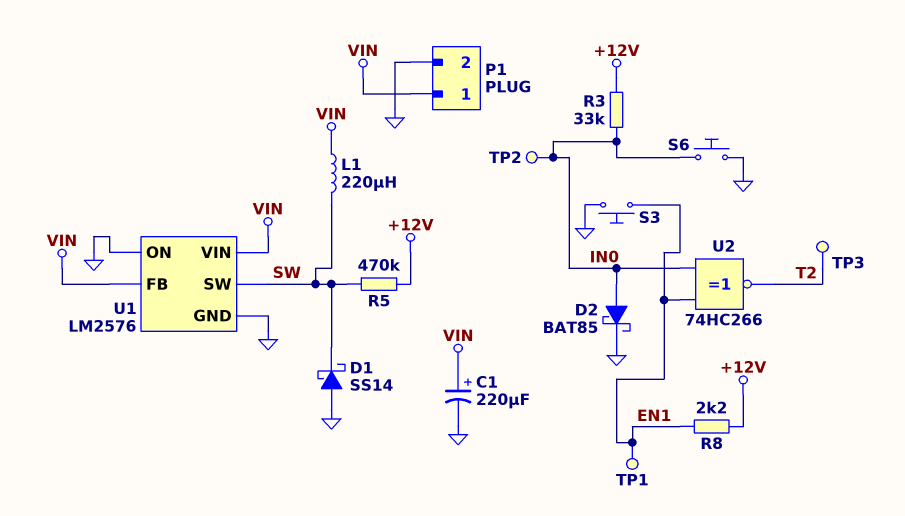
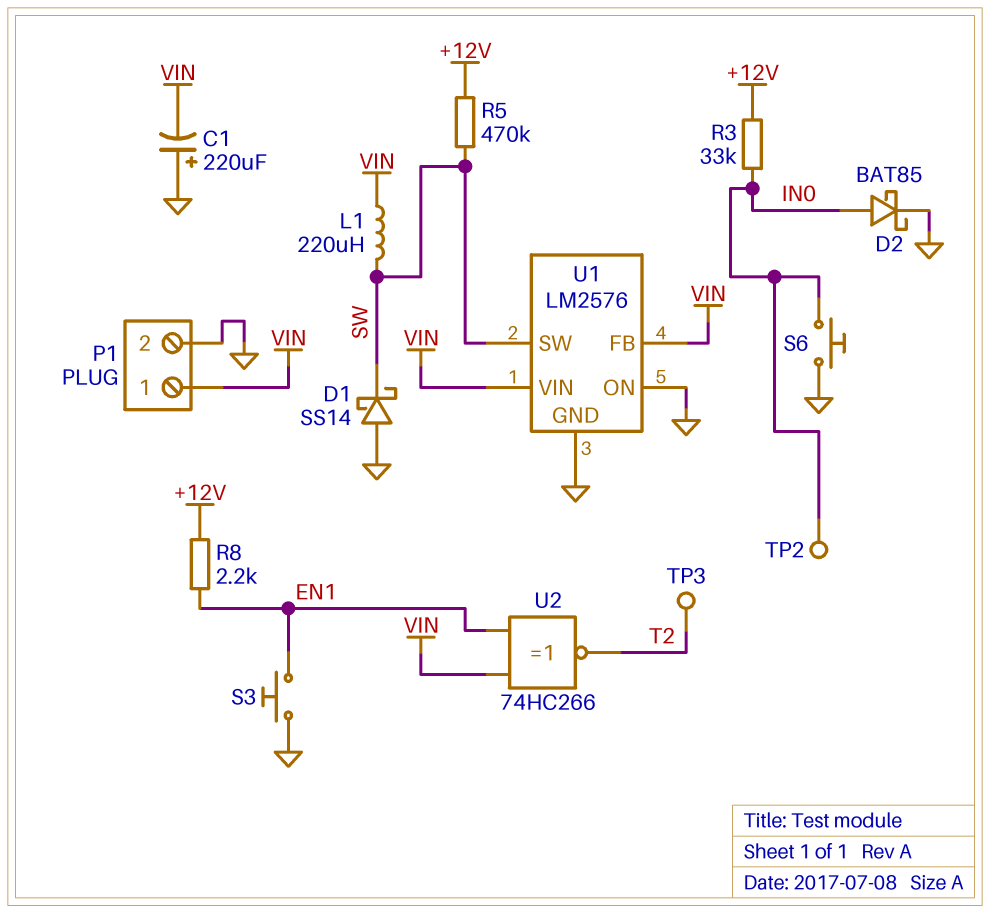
C1: 220uF (plus VIN, minus GND) -> 220uF (plus GND, minus VIN)
TP1: test point (EN1) -> none
U2: XNOR 74HC266 (in EN1, in IN0, out T2) -> XNOR 74HC266 (in EN1, in VIN, out T2)

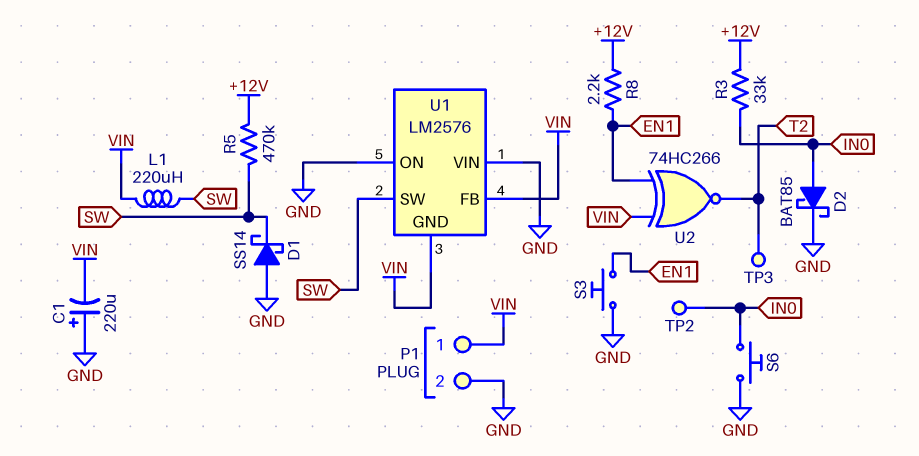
U1 pin GND: GND -> VIN
U1 pin VIN: VIN -> GND

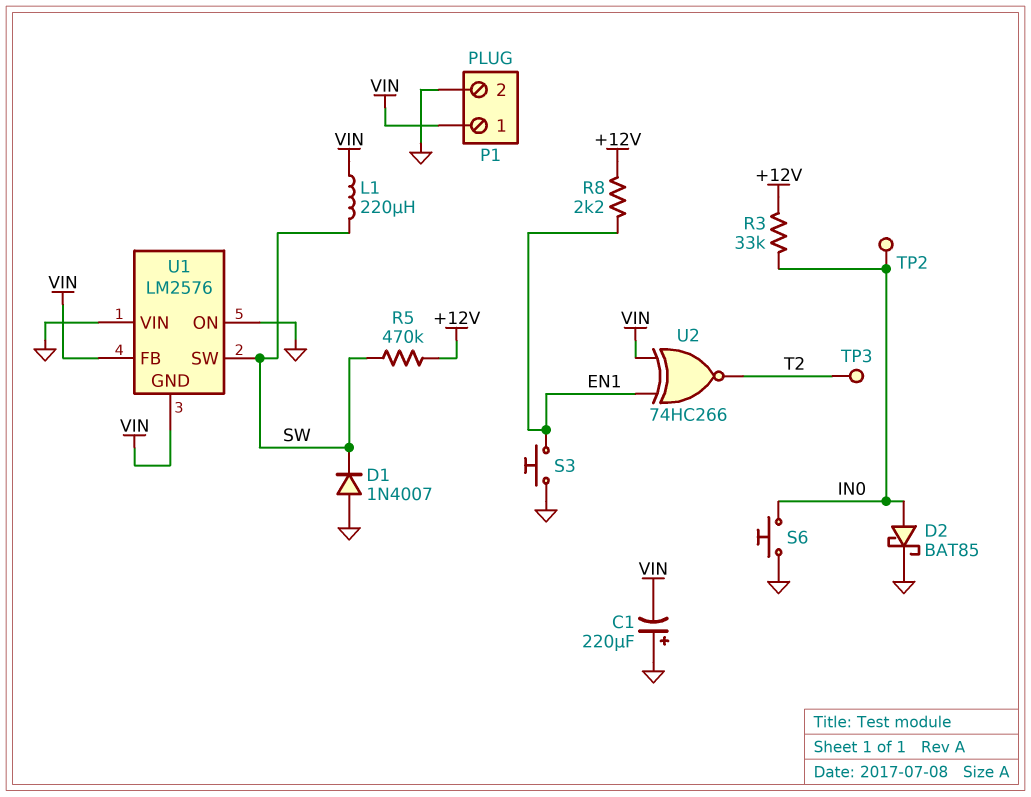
D1: schottky SS14 (A GND, K SW) -> diode 1N4007 (A GND, K SW)

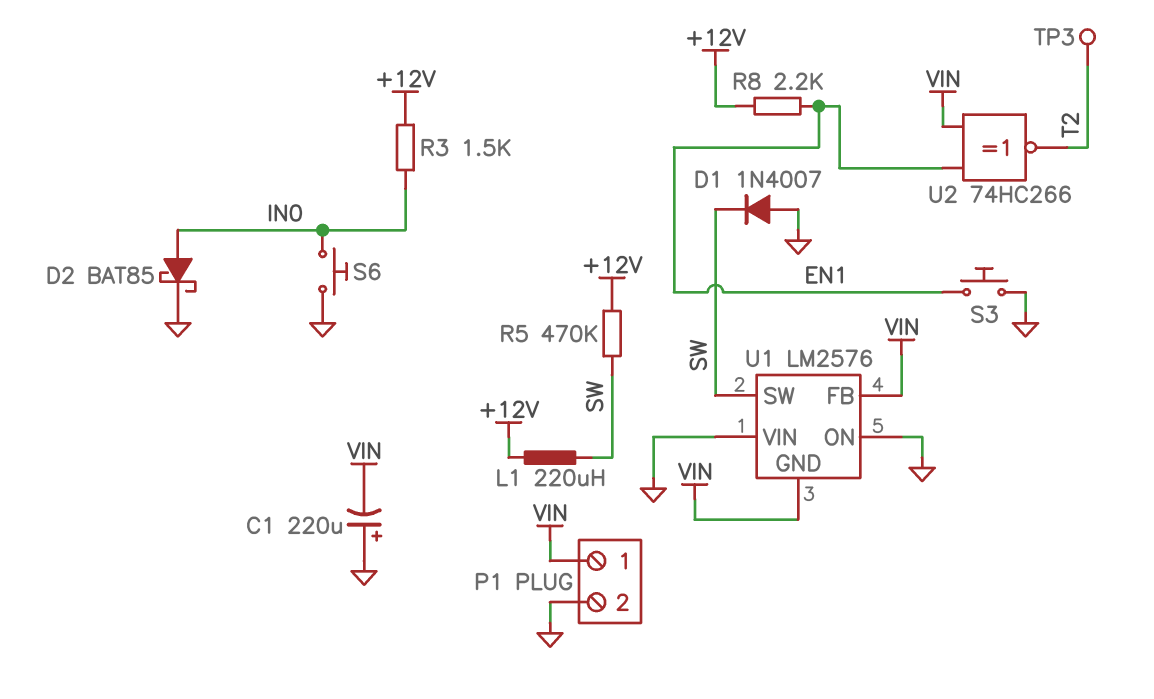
L1: 220uH (SW, VIN) -> 220uH (+12V, SW)
R3: 33k (+12V, IN0) -> 1.5k (+12V, IN0)
TP2: test point (IN0) -> none

